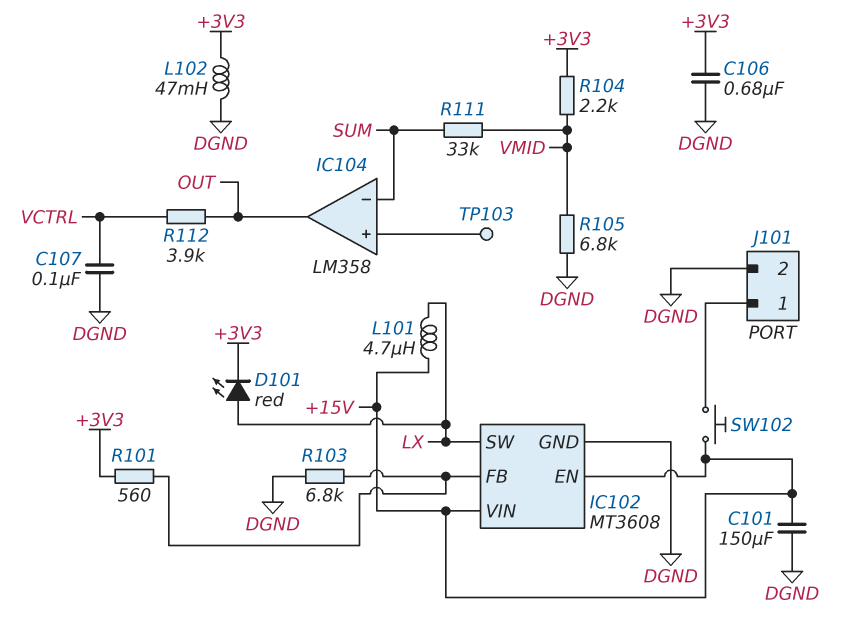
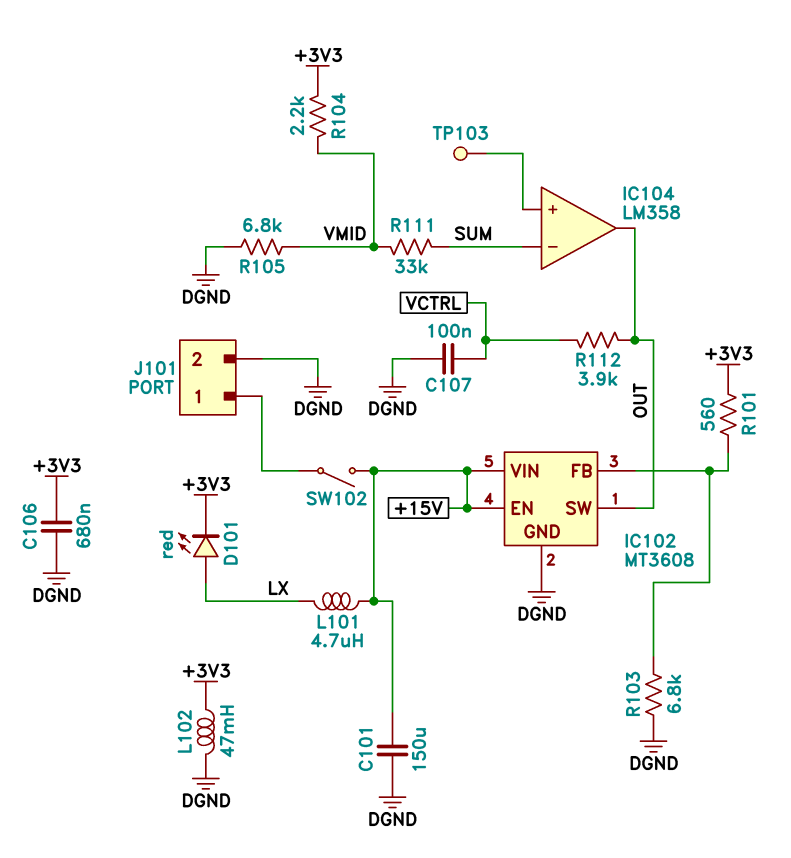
IC102 pin SW: LX -> OUT
SW102: button (+15V, J101/1) -> switch (+15V, J101/1)

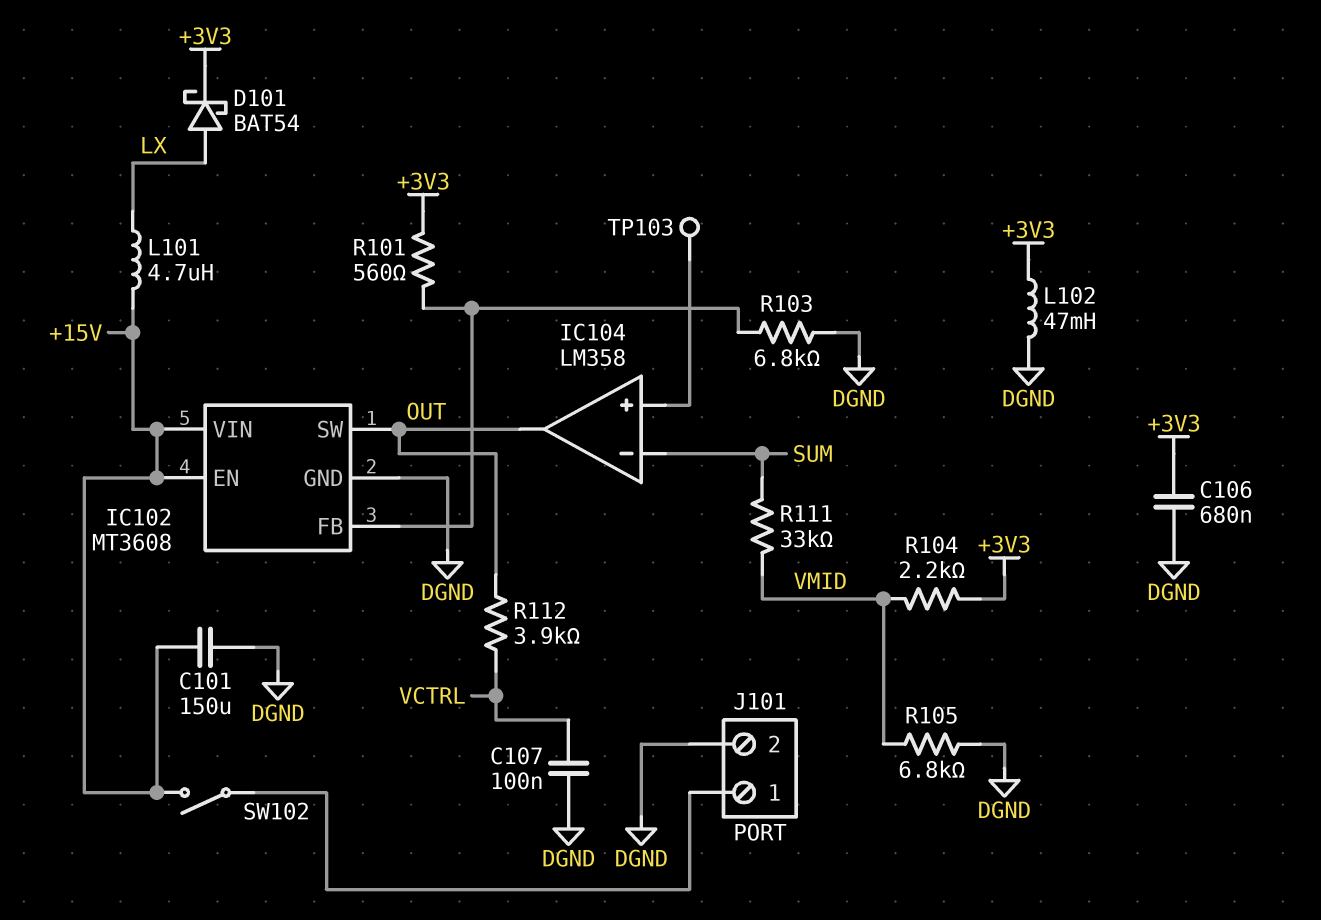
D101: LED red (A LX, K +3V3) -> schottky BAT54 (A LX, K +3V3)

